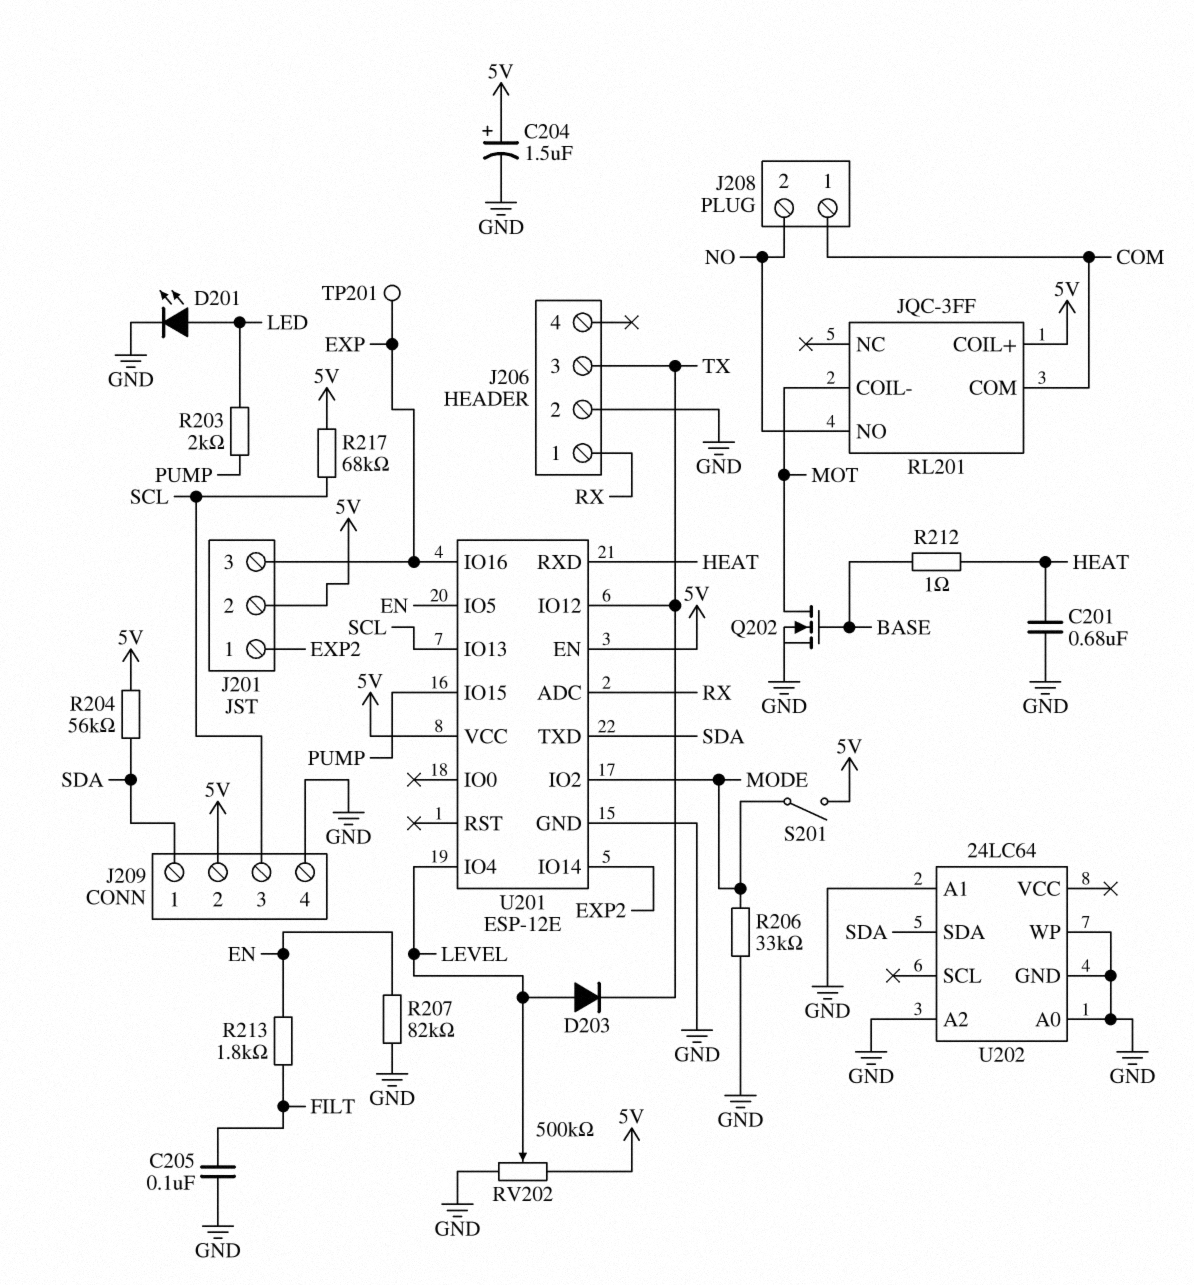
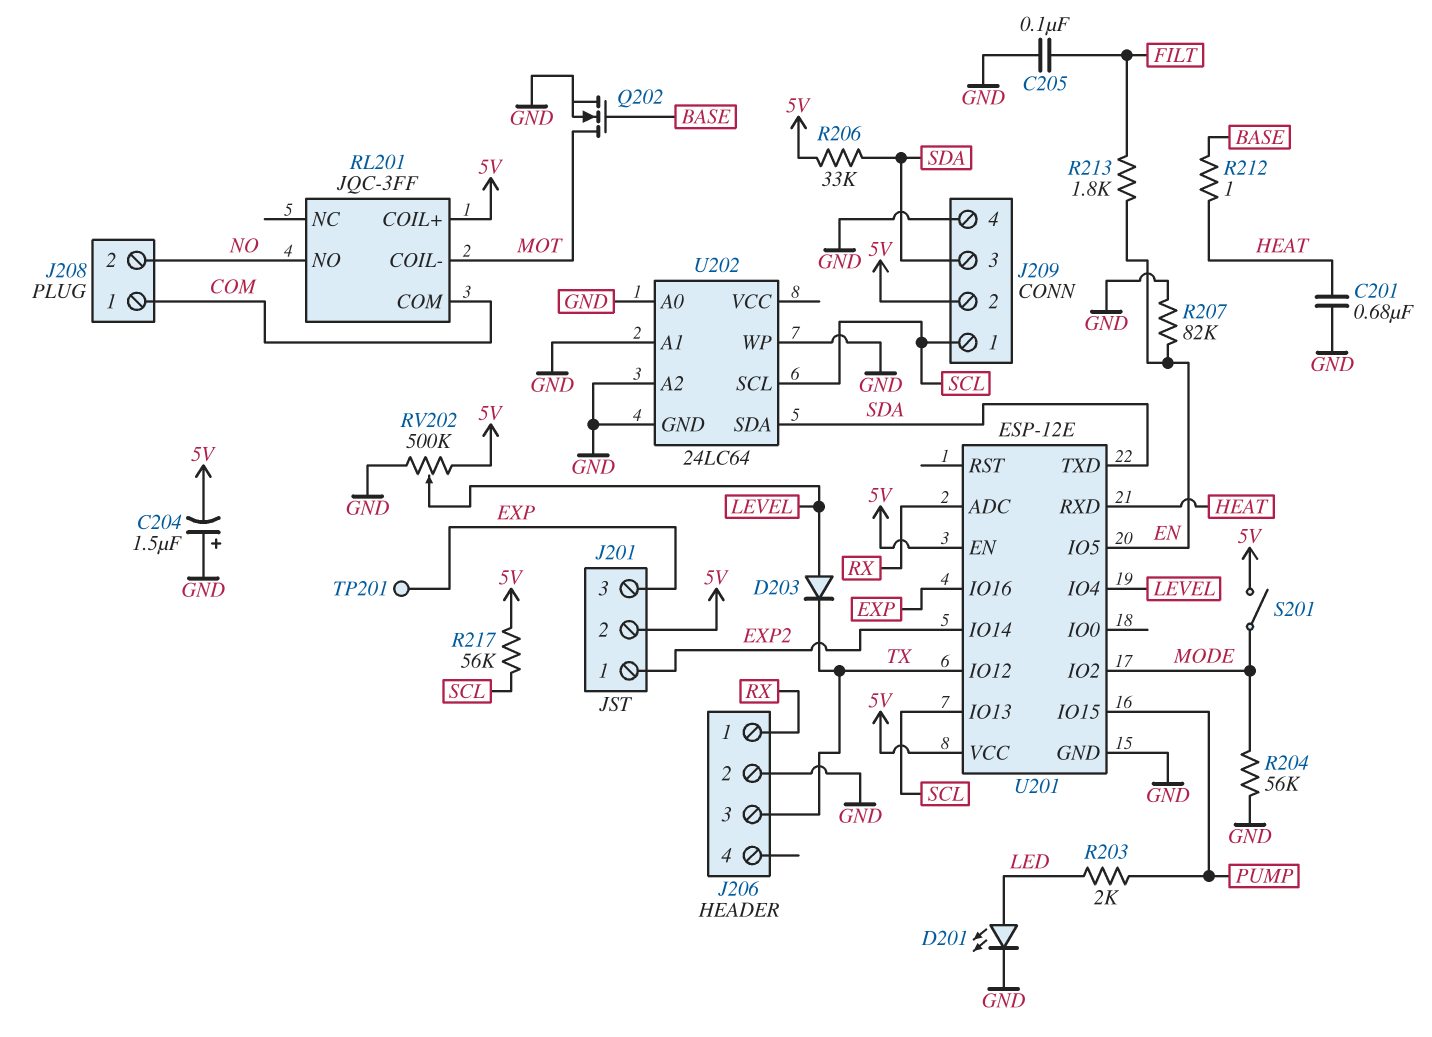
C204: 1.5uF (plus 5V, minus GND) -> 1.5uF (plus GND, minus 5V)
J209 pin 1: SDA -> SCL
J209 pin 3: SCL -> SDA
R204: 56k (5V, SDA) -> 56k (GND, MODE)
R206: 33k (GND, MODE) -> 33k (5V, SDA)
R217: 68k (5V, SCL) -> 56k (5V, SCL)
U202 pin SCL: none -> SCL

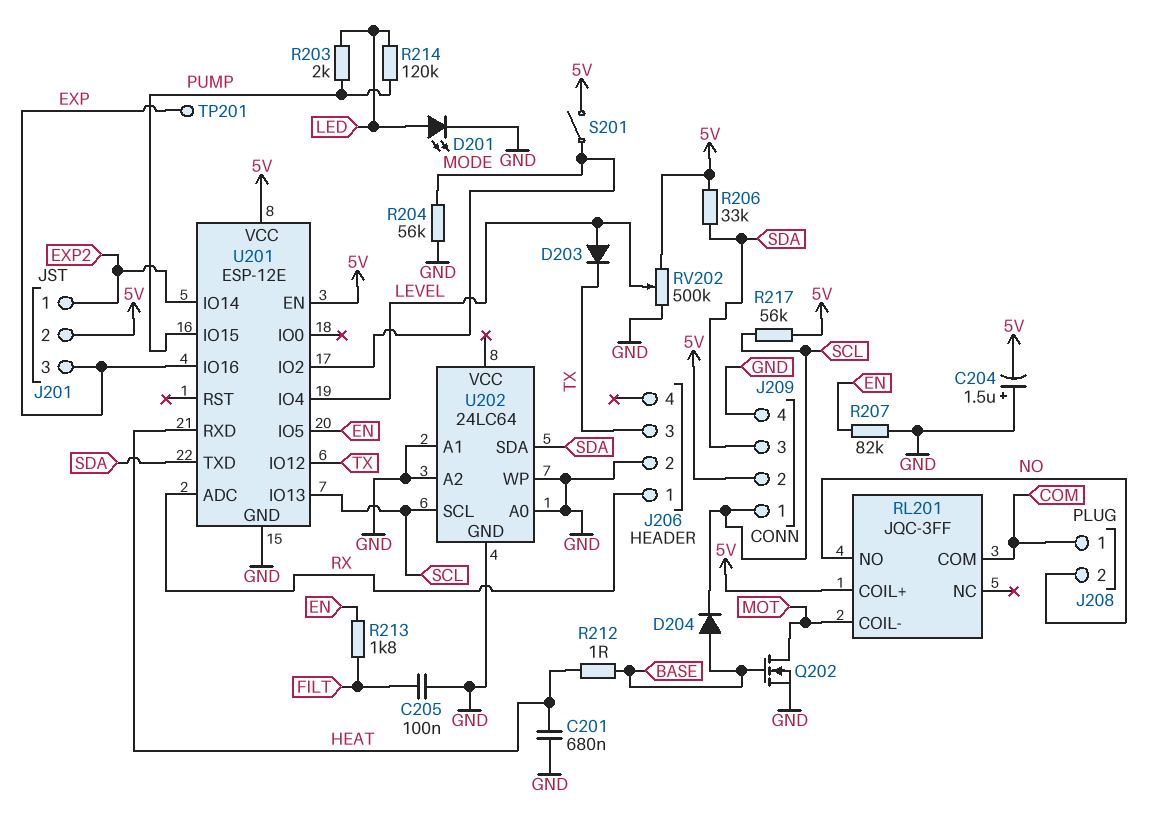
D204: none -> diode (A BASE, K SCL)
R214: none -> 120k (LED, PUMP)

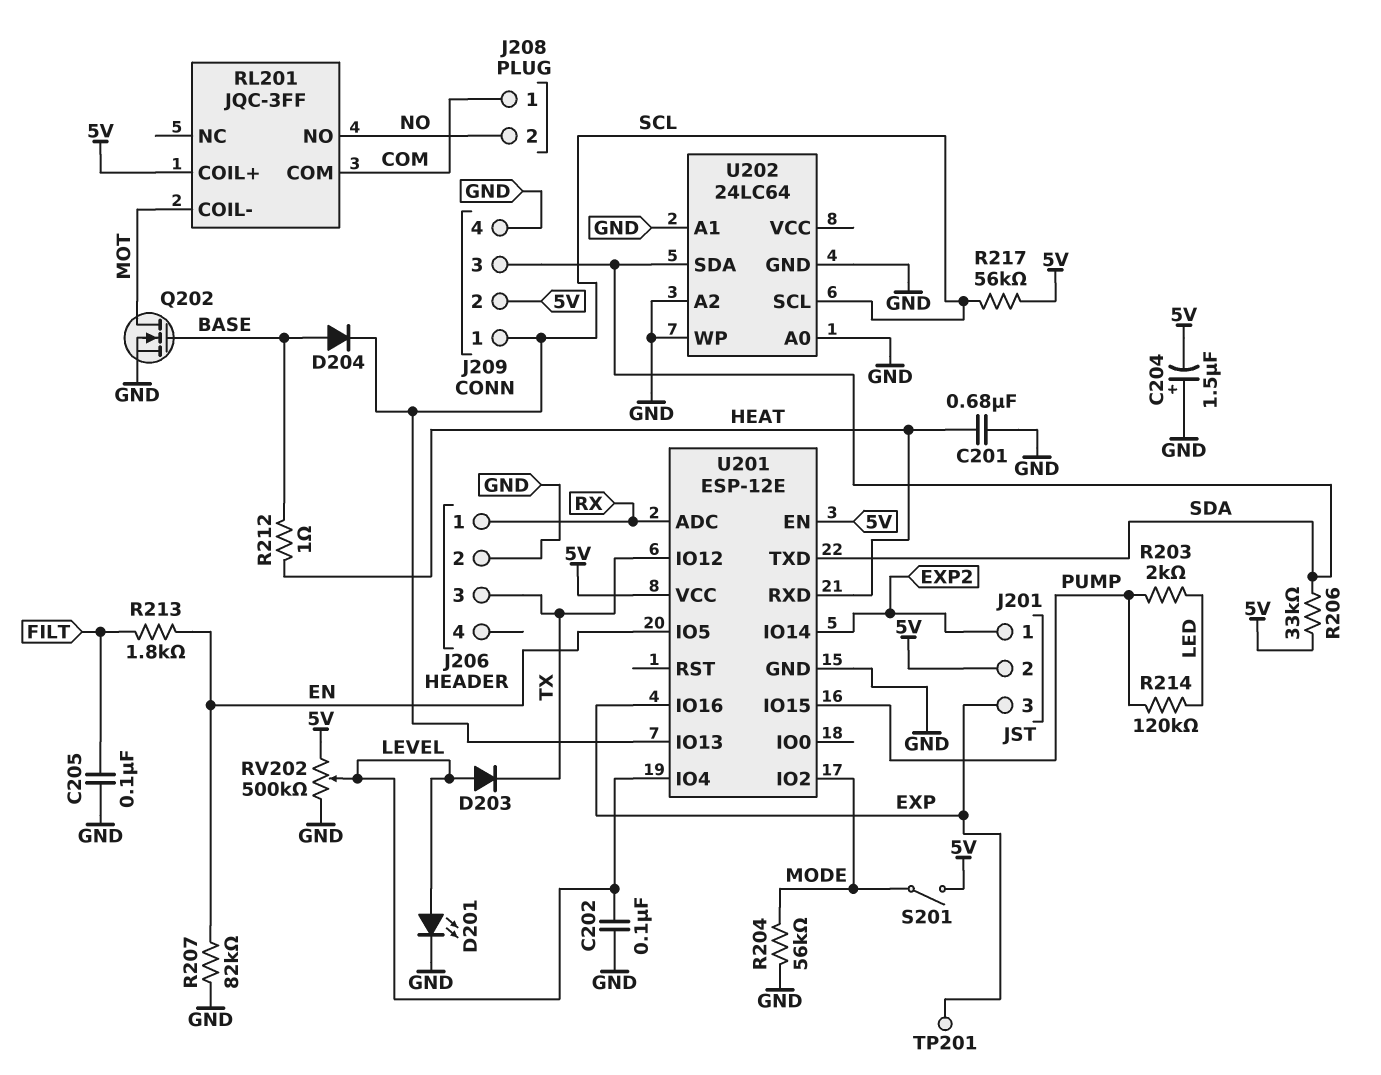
C202: none -> 100nF (GND, LEVEL)
D201: LED (A LED, K GND) -> LED (A LEVEL, K GND)

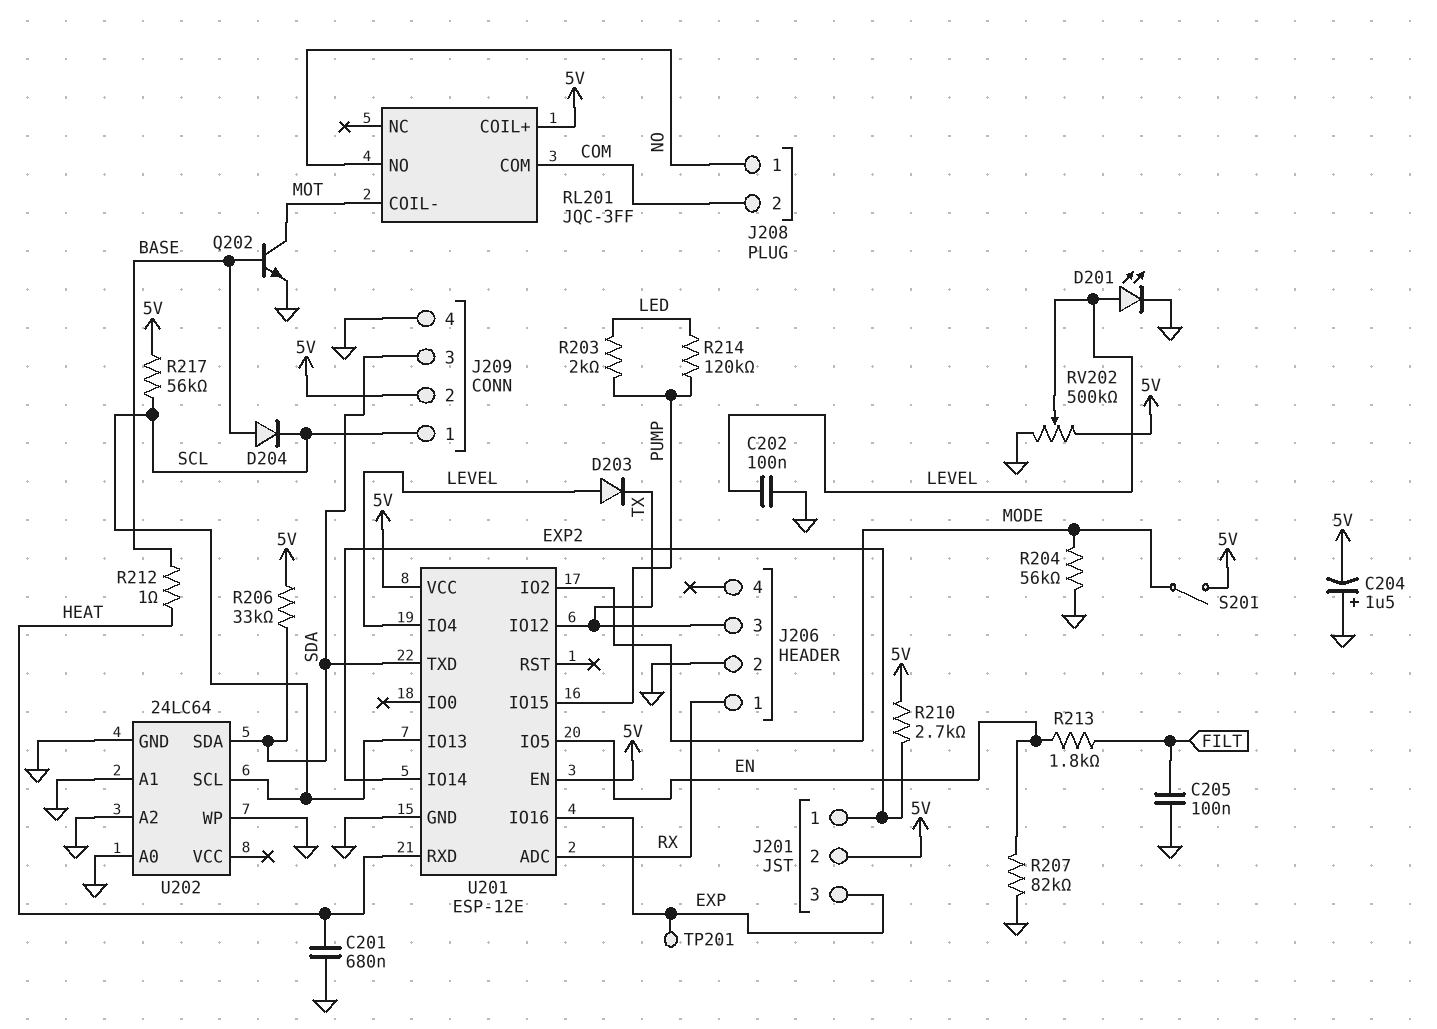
J208 pin 1: COM -> NO
J208 pin 2: NO -> COM
Q202: NMOS (G BASE, D MOT, S GND) -> NPN (B BASE, C MOT, E GND)
R210: none -> 2.7k (5V, EXP2)

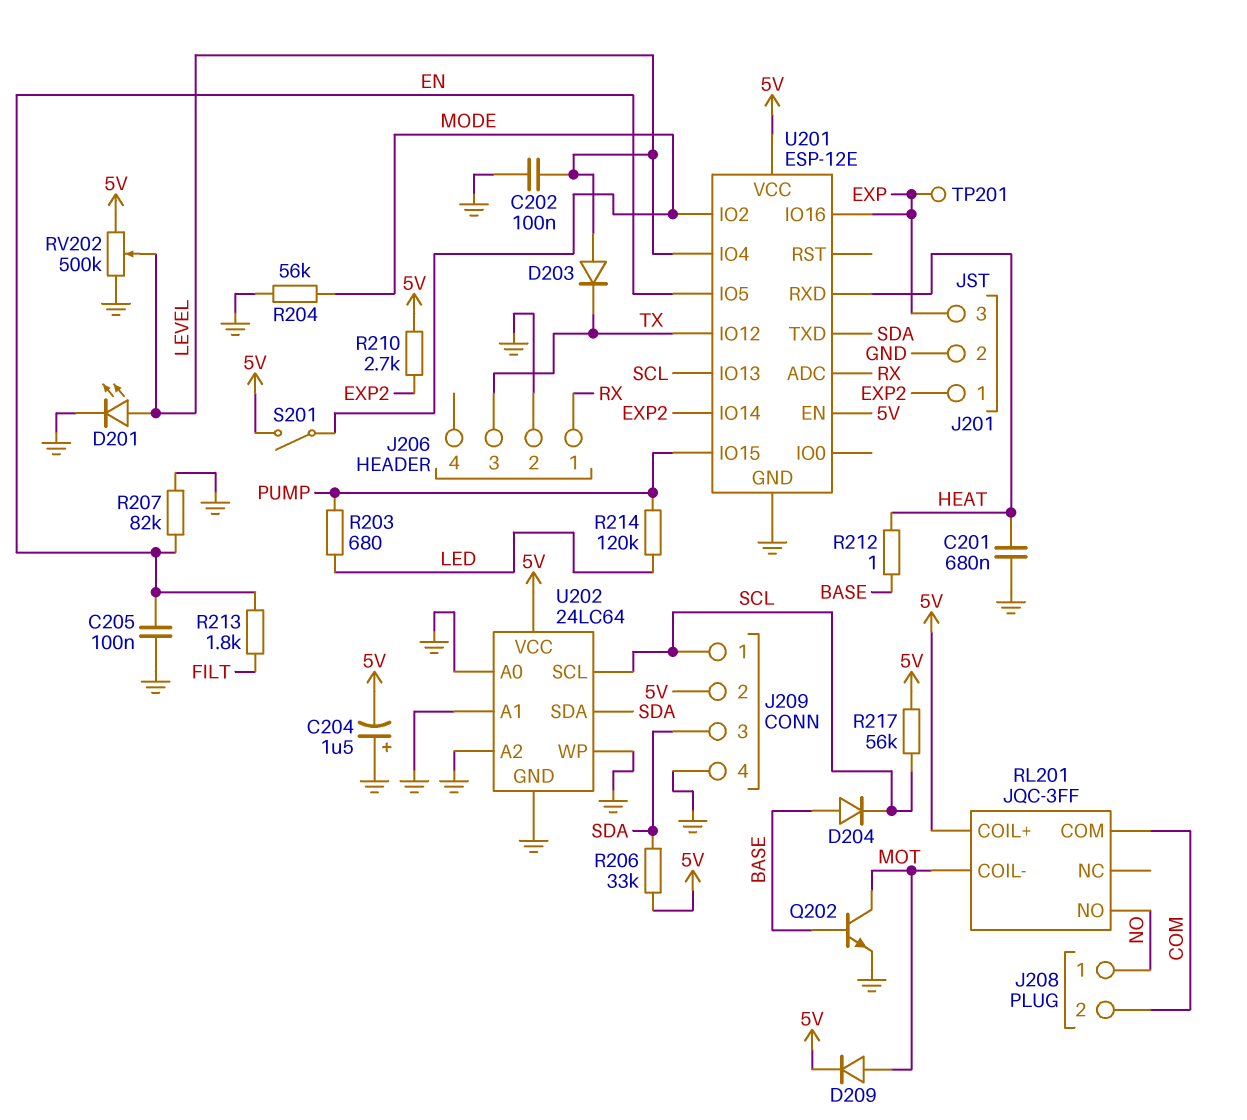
C205: 100nF (FILT, GND) -> 100nF (EN, GND)
D209: none -> diode (A MOT, K 5V)
J201 pin 2: 5V -> GND
R203: 2k (LED, PUMP) -> 680 (LED, PUMP)
U202 pin VCC: none -> 5V

